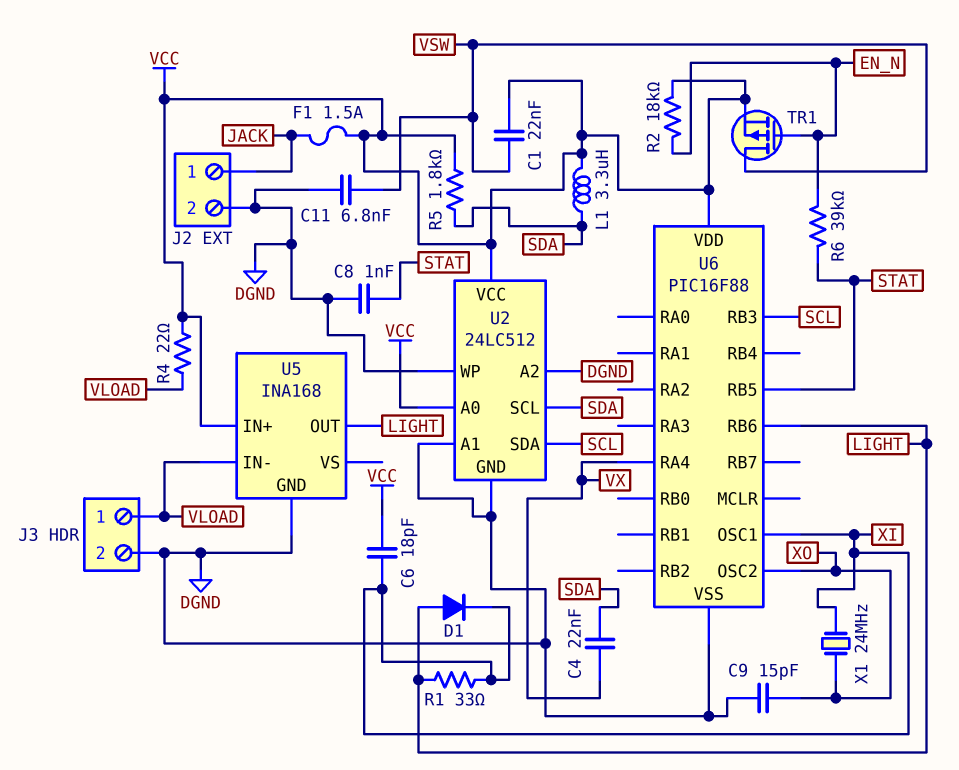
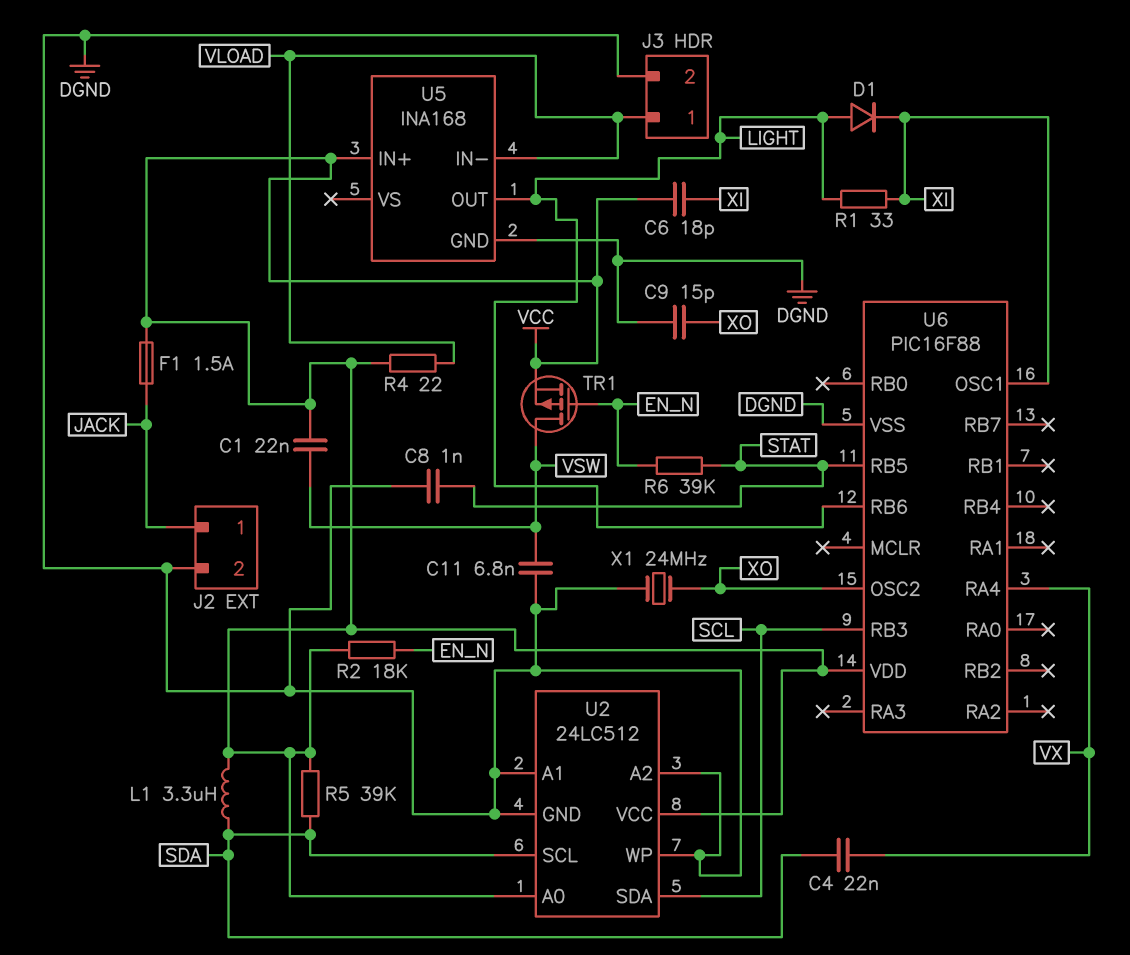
R5: 1.8k (SDA, VCC) -> 39k (SDA, VCC)
X1: 24MHz (XI, XO) -> 24MHz (DGND, XO)

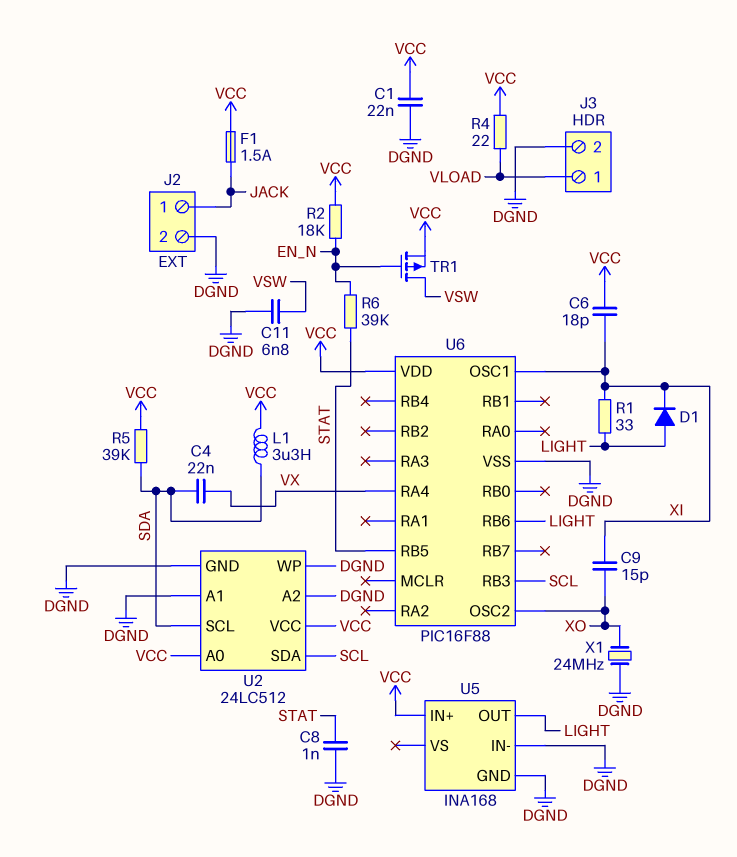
C1: 22nF (VCC, VSW) -> 22nF (DGND, VCC)
C9: 15pF (DGND, XO) -> 15pF (XI, XO)
U5 pin IN-: VLOAD -> DGND

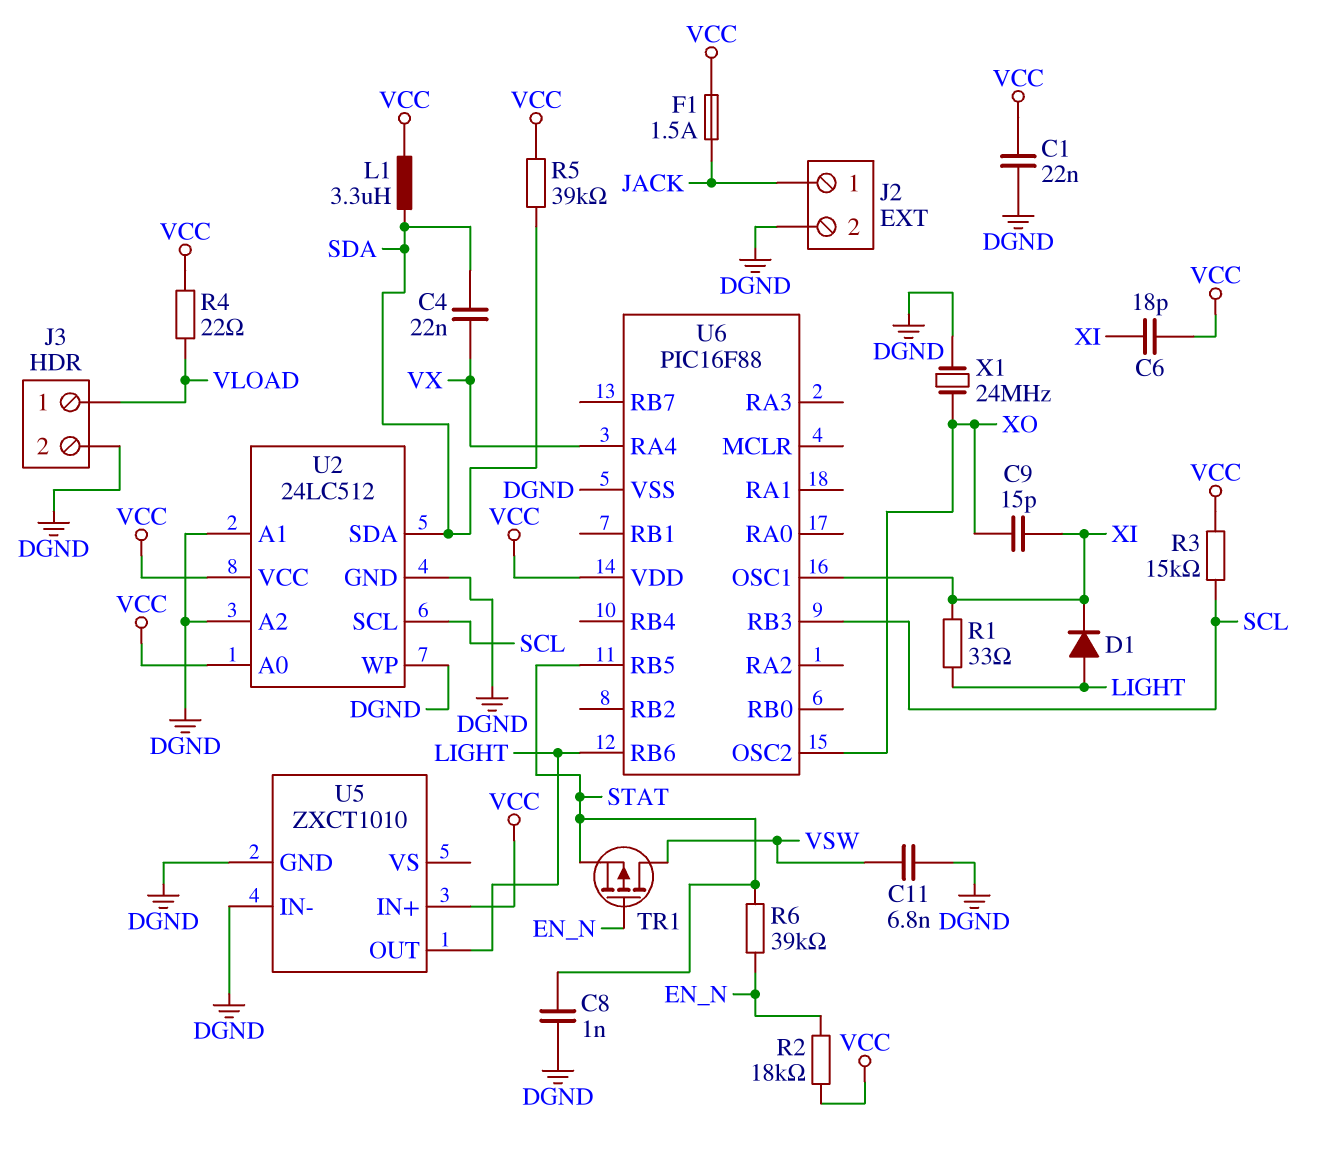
R3: none -> 15k (SCL, VCC)
TR1: PMOS (G EN_N, D VSW, S VCC) -> PMOS (G EN_N, D VSW, S STAT)
U2 pin SCL: SDA -> SCL
U2 pin SDA: SCL -> SDA
U5: INA168 -> ZXCT1010

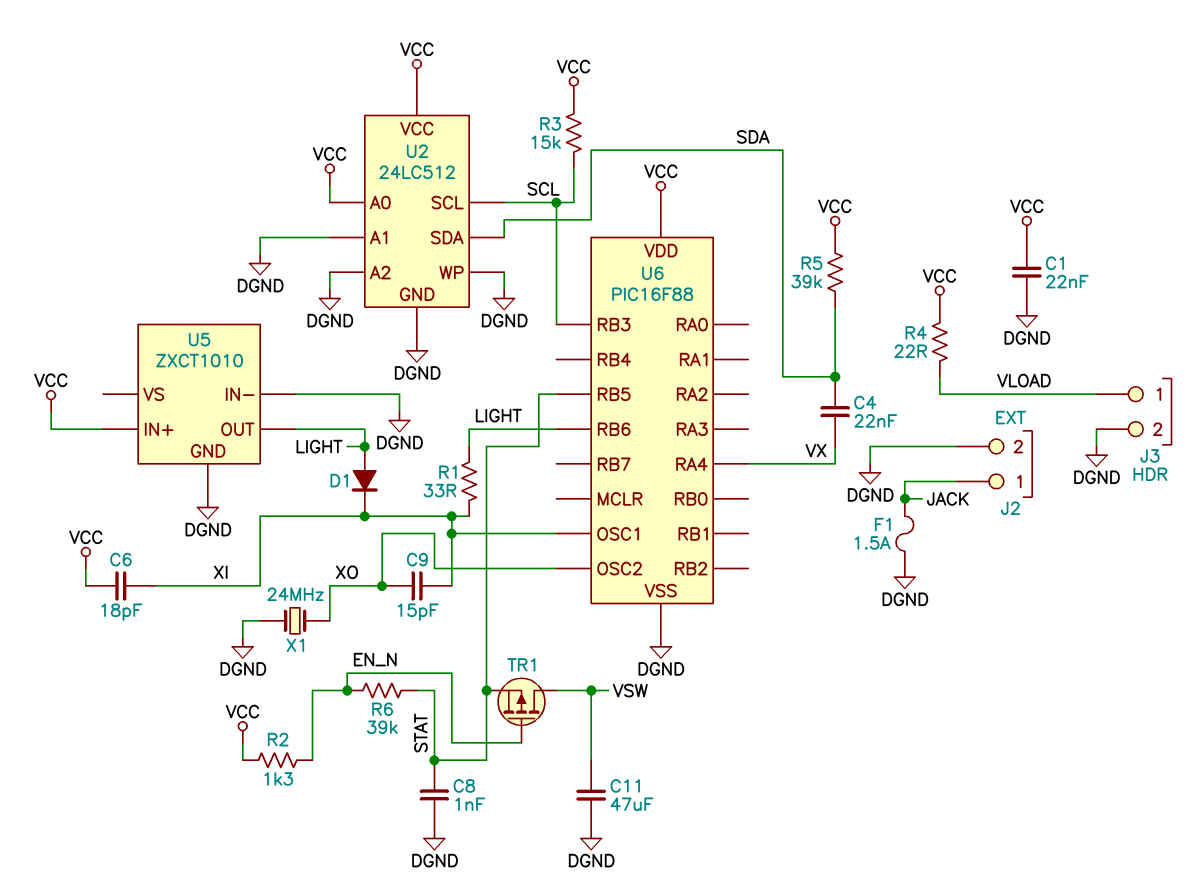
C11: 6.8nF (DGND, VSW) -> 47uF (DGND, VSW)
F1: 1.5A (JACK, VCC) -> 1.5A (DGND, JACK)
L1: 3.3uH (SDA, VCC) -> none
R2: 18k (EN_N, VCC) -> 1.3k (EN_N, VCC)

